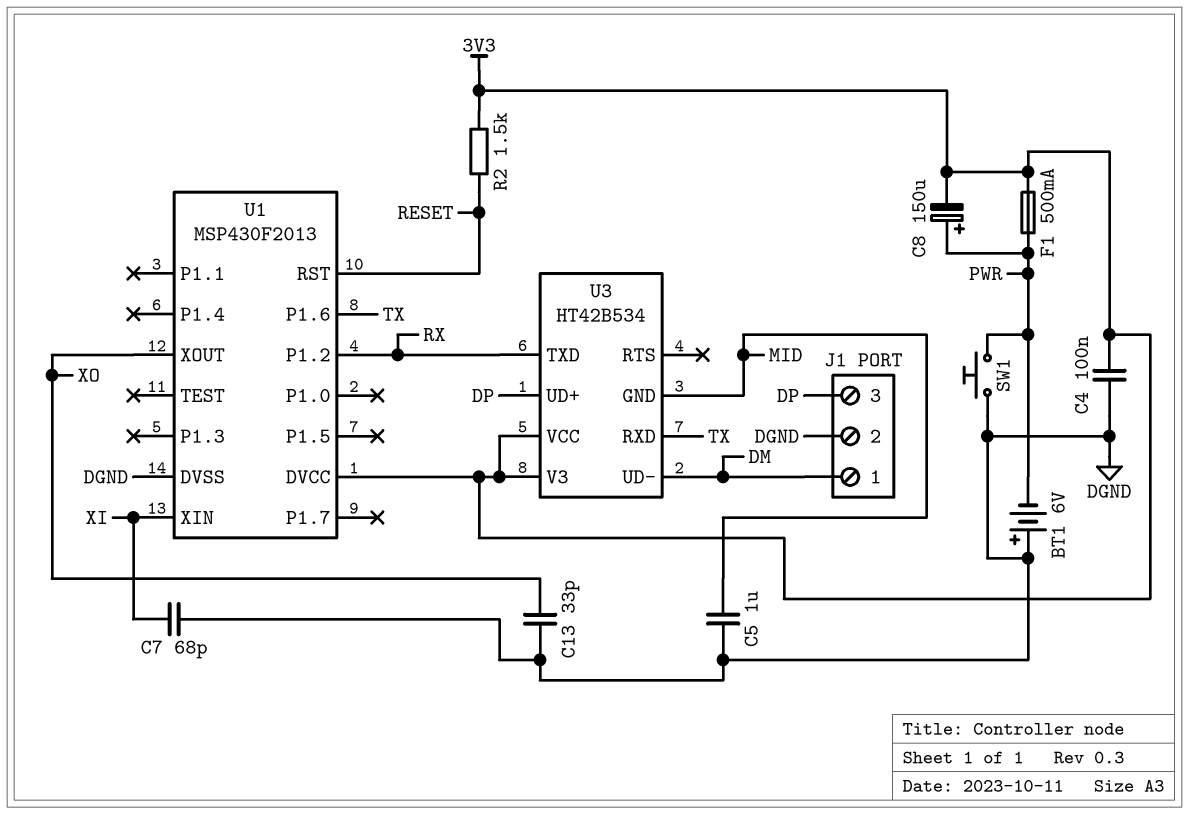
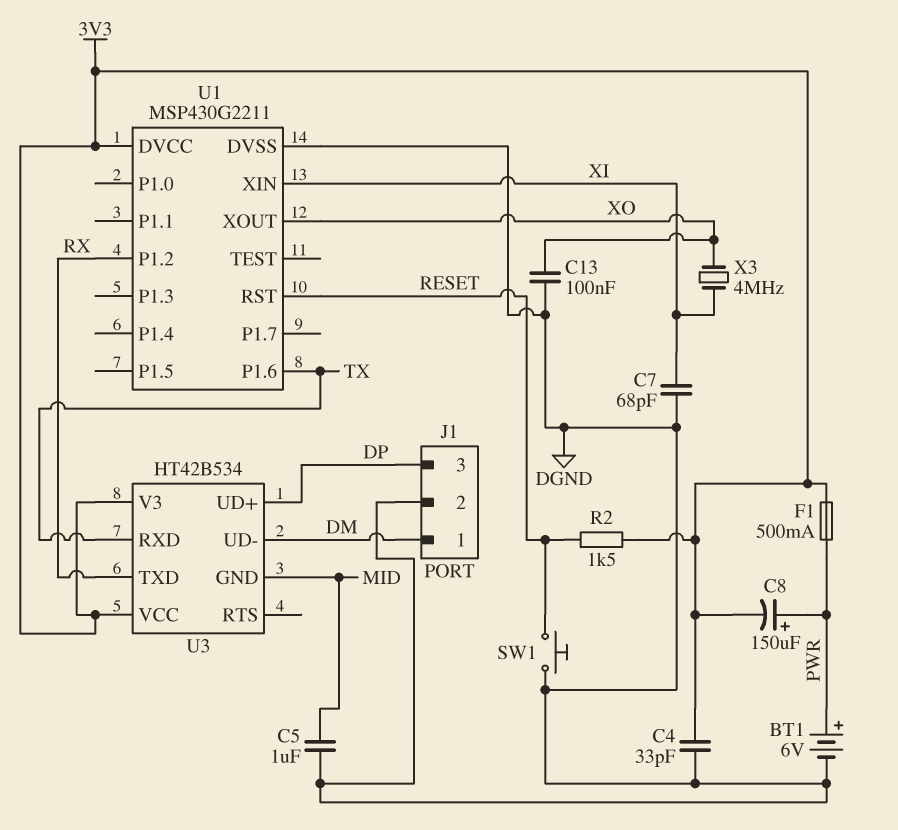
BT1: 6V (plus DGND, minus PWR) -> 6V (plus PWR, minus DGND)
C4: 100nF (3V3, DGND) -> 33pF (3V3, DGND)
C13: 33pF (DGND, XO) -> 100nF (DGND, XO)
SW1: button (DGND, PWR) -> button (DGND, RESET)
U1: MSP430F2013 -> MSP430G2211
X3: none -> 4MHz (XI, XO)

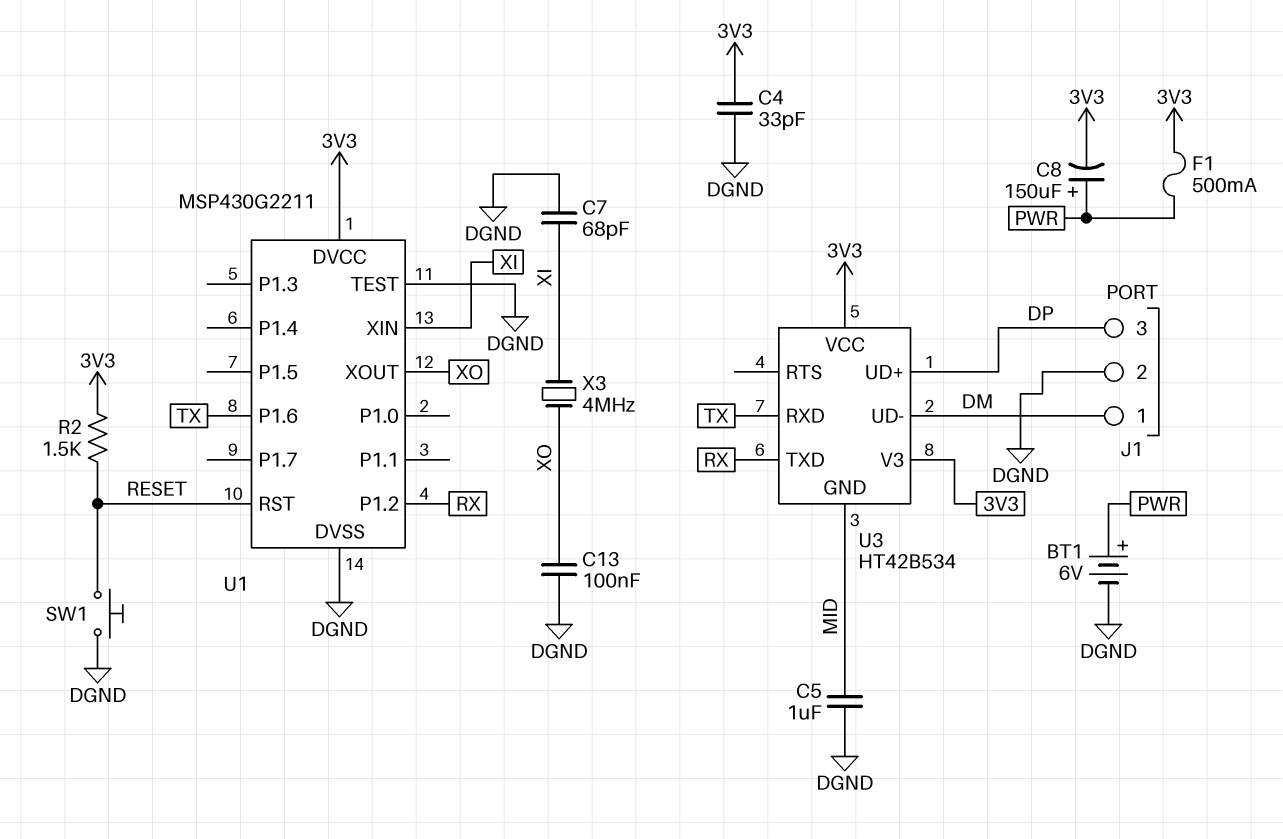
U1 pin TEST: none -> DGND

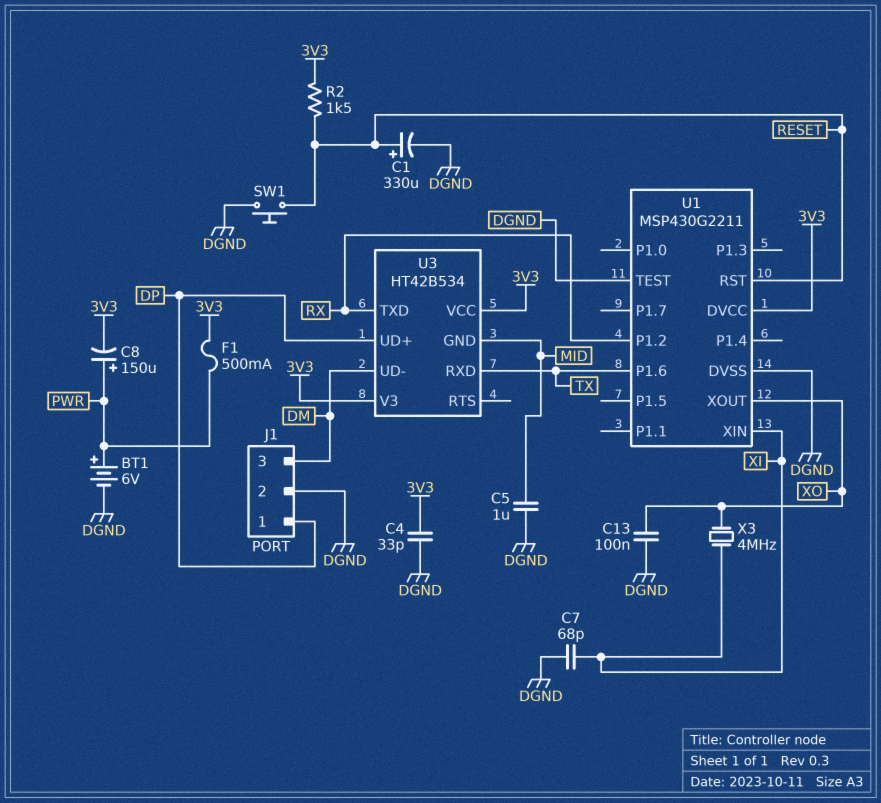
C1: none -> 330uF (plus RESET, minus DGND)
J1 pin 1: DM -> DP
J1 pin 3: DP -> DM

